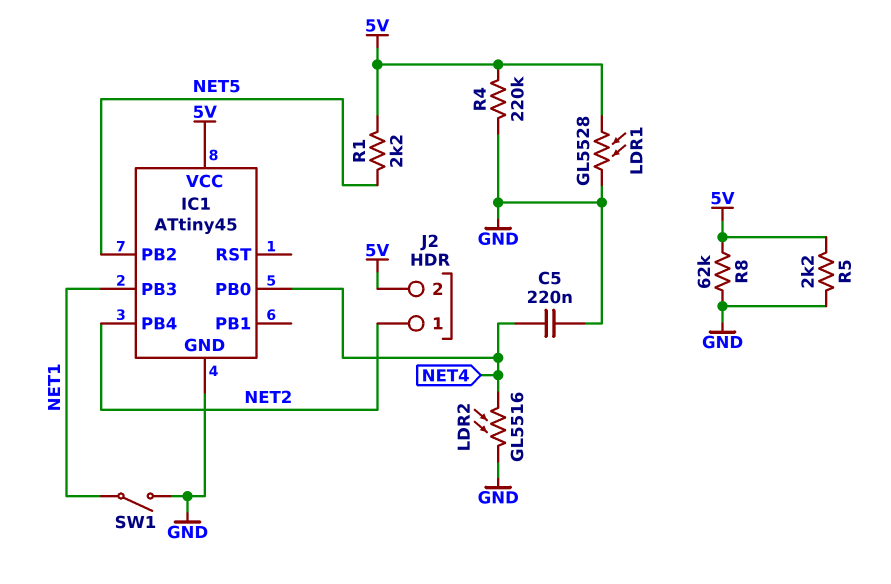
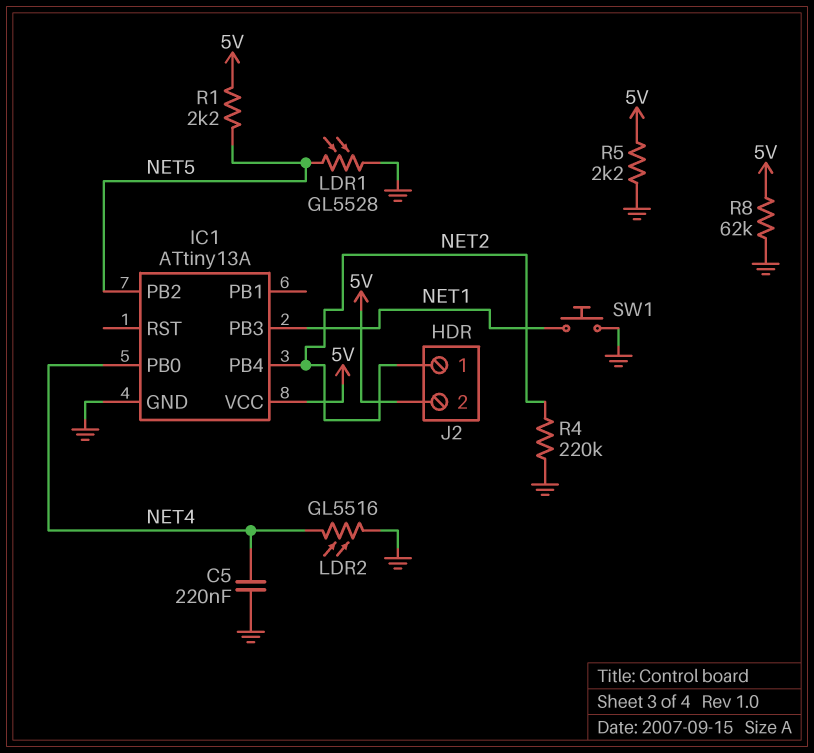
IC1: ATtiny45 -> ATtiny13A
LDR1: GL5528 (5V, GND) -> GL5528 (GND, NET5)
R4: 220k (5V, GND) -> 220k (GND, NET2)
SW1: switch (GND, NET1) -> button (GND, NET1)

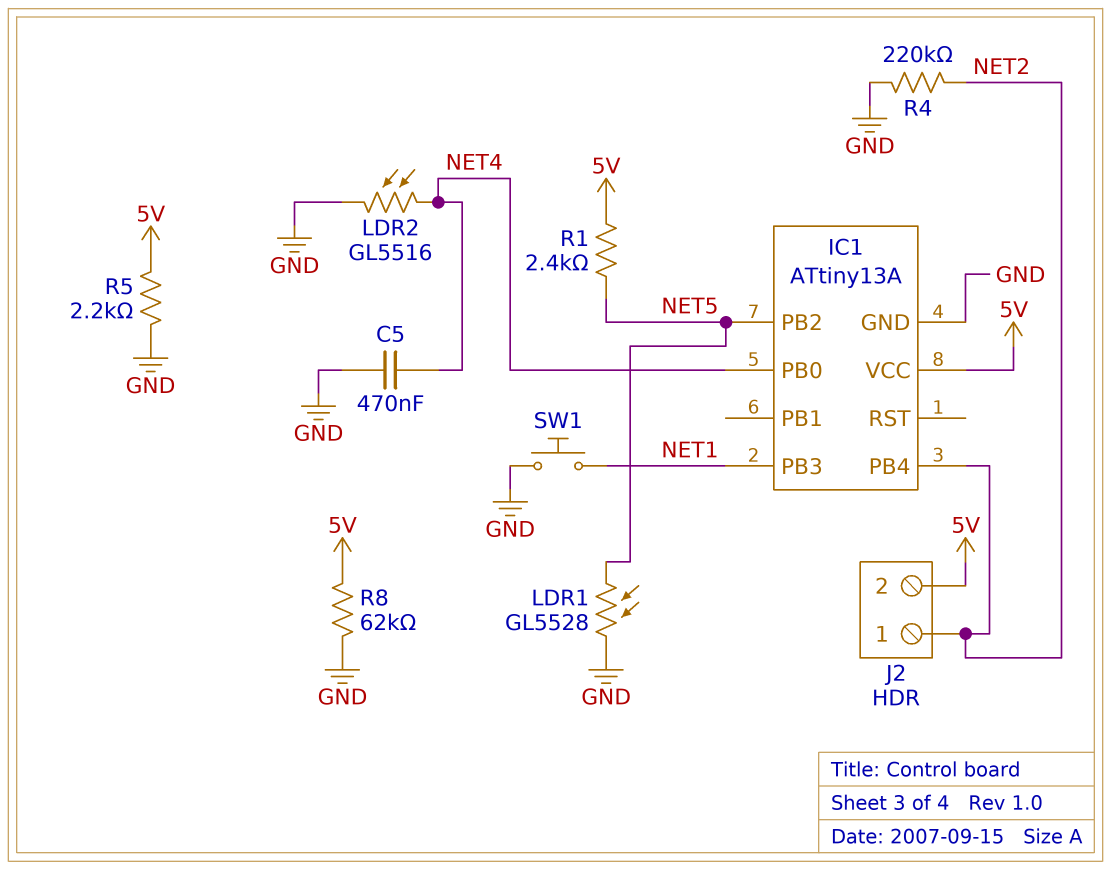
C5: 220nF (GND, NET4) -> 470nF (GND, NET4)
R1: 2.2k (5V, NET5) -> 2.4k (5V, NET5)

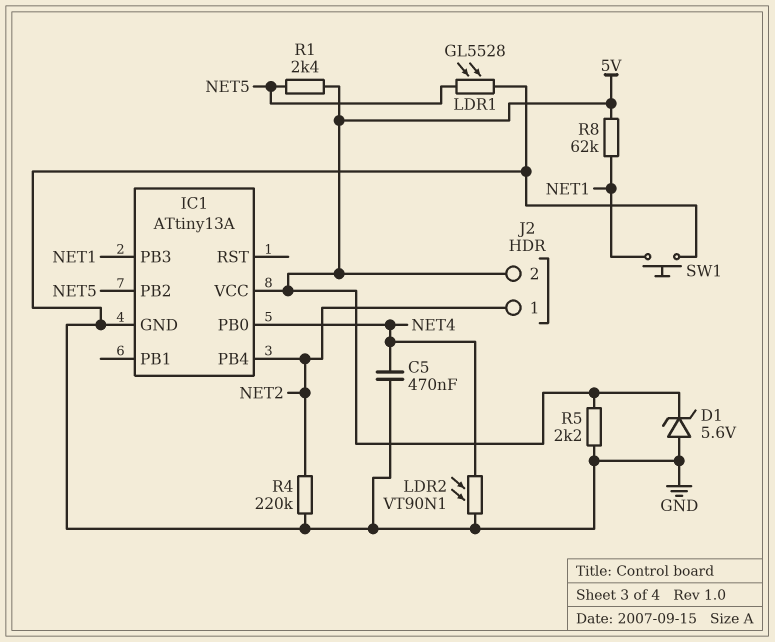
D1: none -> zener 5.6V (A GND, K 5V)
LDR2: GL5516 (GND, NET4) -> VT90N1 (GND, NET4)
R8: 62k (5V, GND) -> 62k (5V, NET1)

